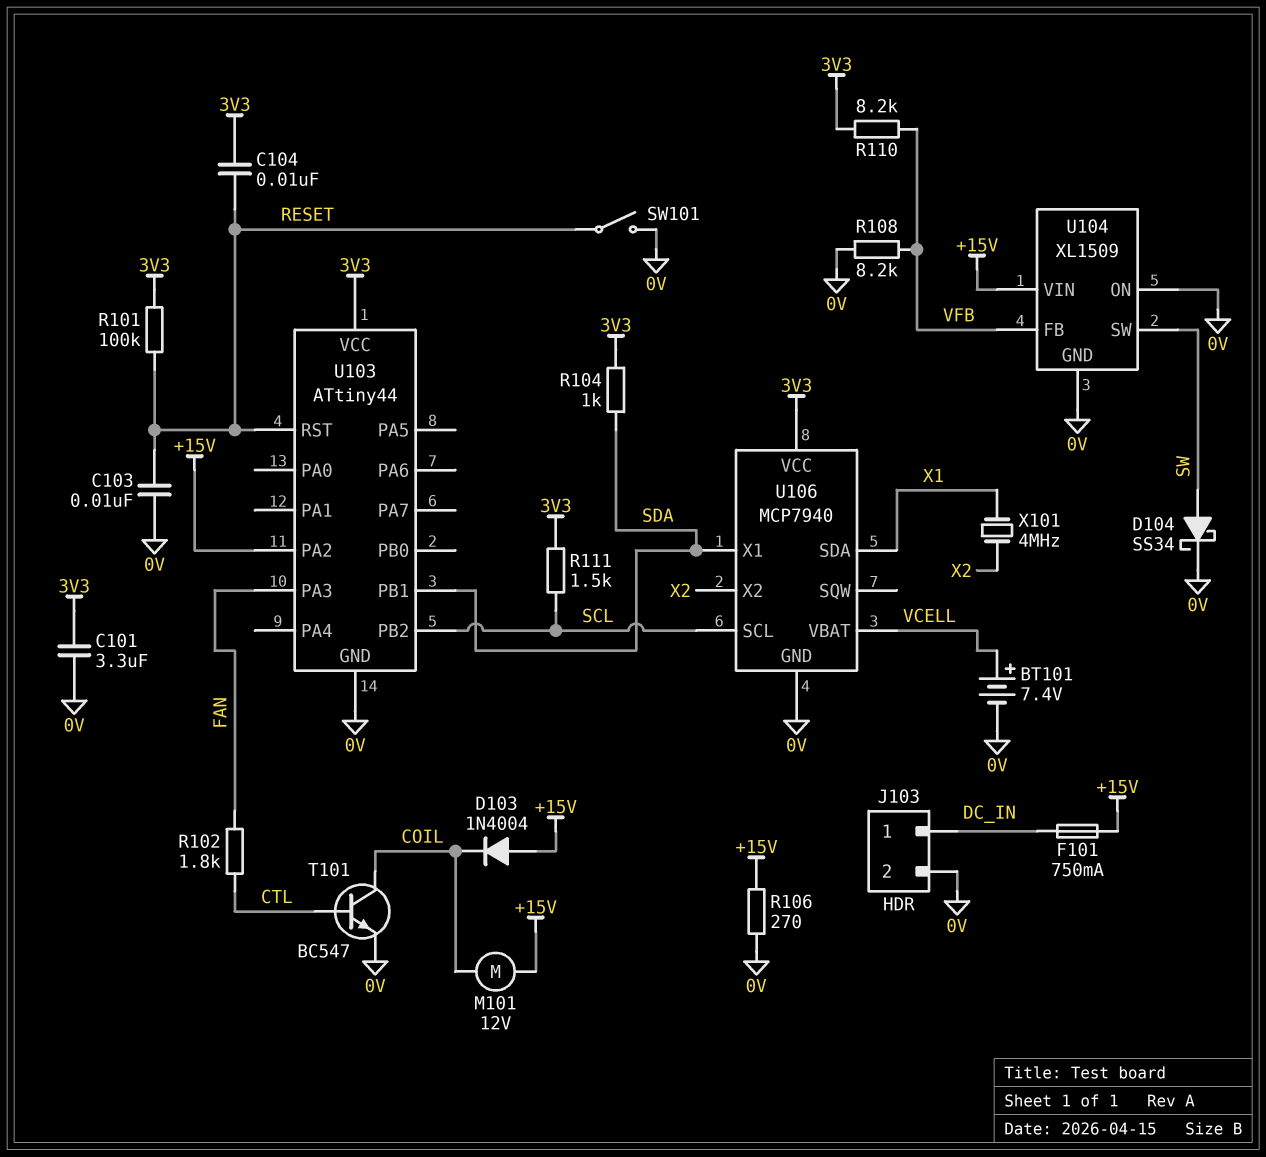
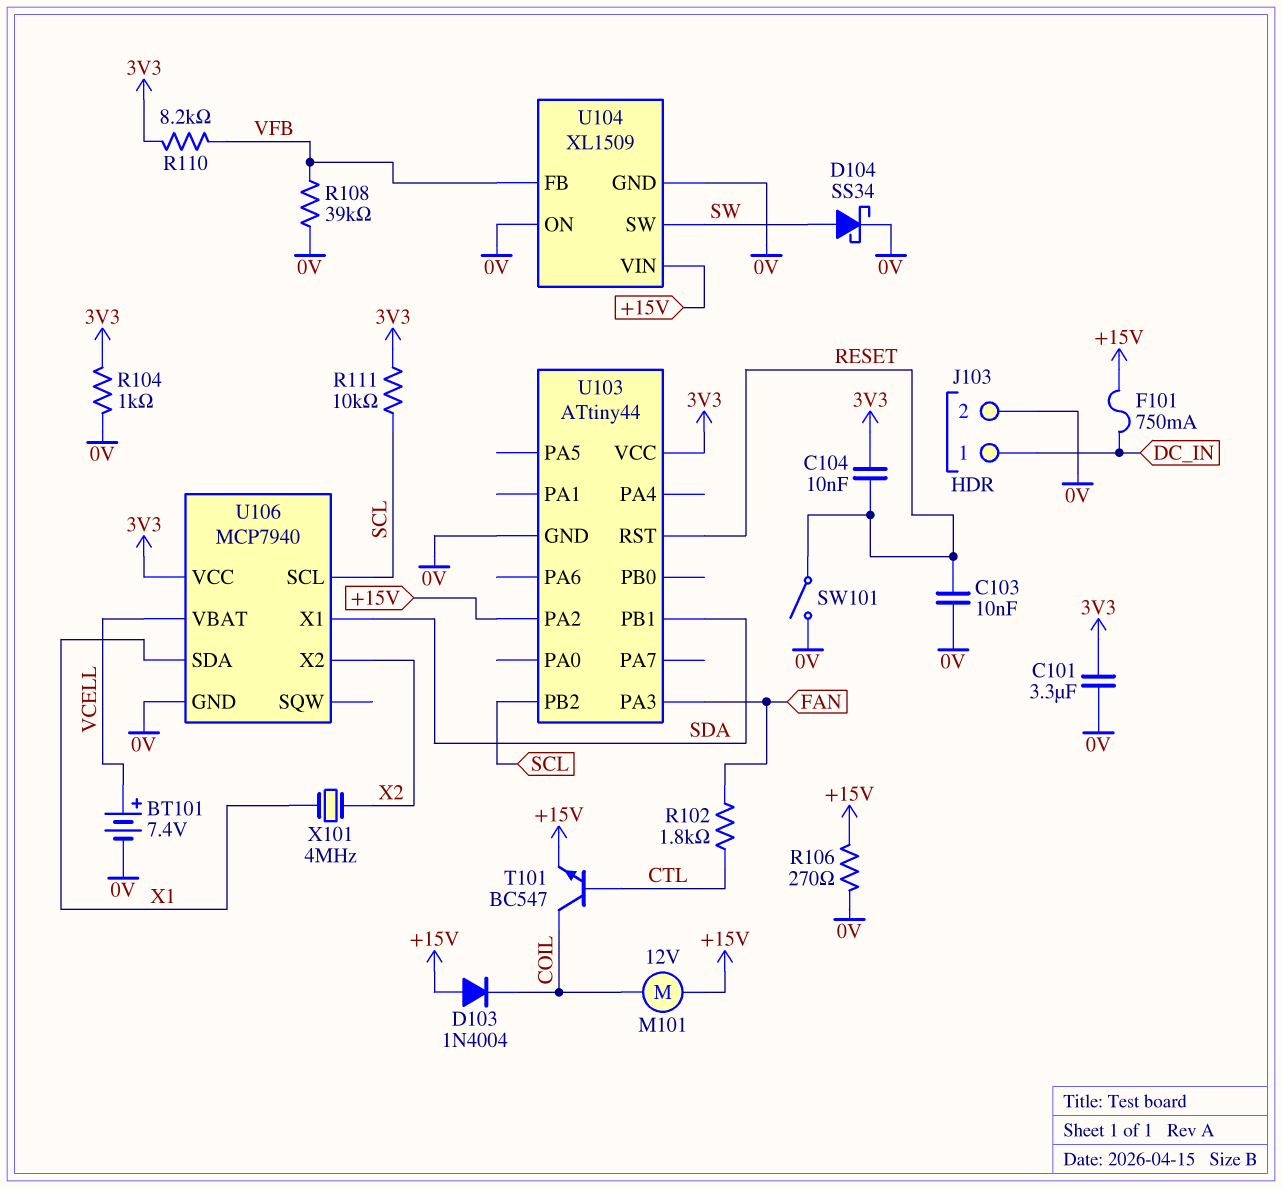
R101: 100k (3V3, RESET) -> none
R104: 1k (3V3, SDA) -> 1k (0V, 3V3)
R108: 8.2k (0V, VFB) -> 39k (0V, VFB)
R111: 1.5k (3V3, SCL) -> 10k (3V3, SCL)
T101: NPN BC547 (B CTL, C COIL, E 0V) -> NPN BC547 (B CTL, C COIL, E +15V)

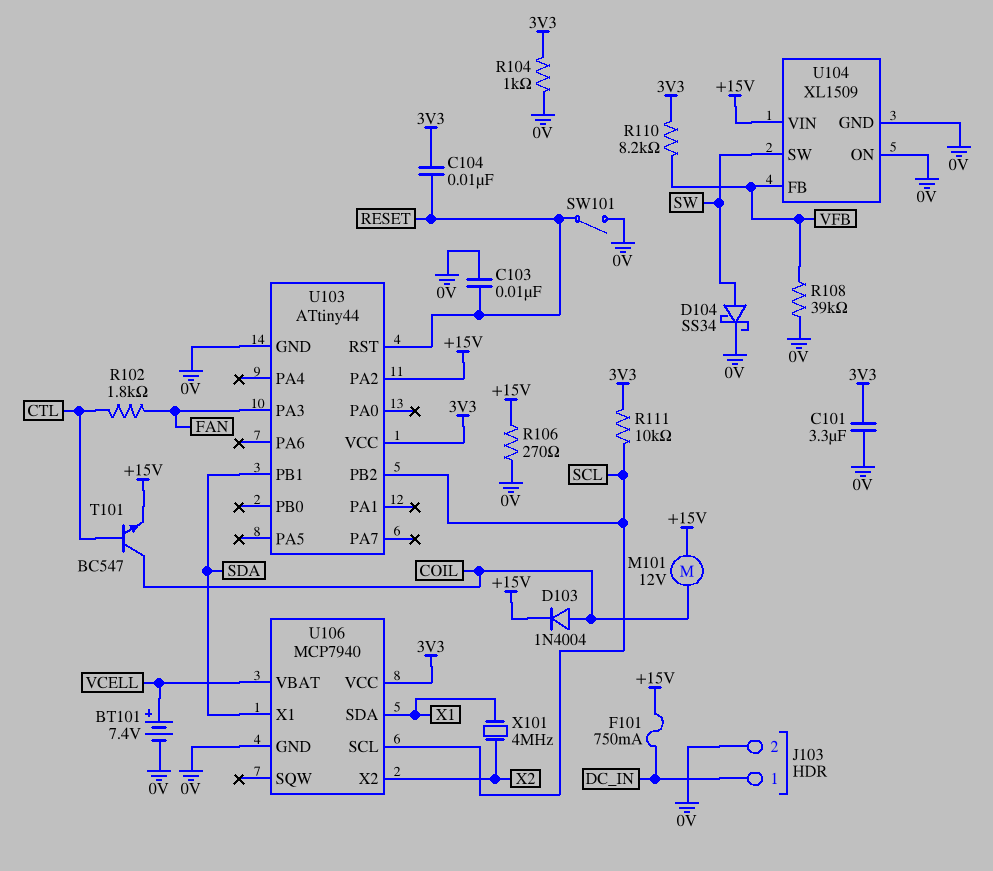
D103: diode 1N4004 (A +15V, K COIL) -> diode 1N4004 (A COIL, K +15V)

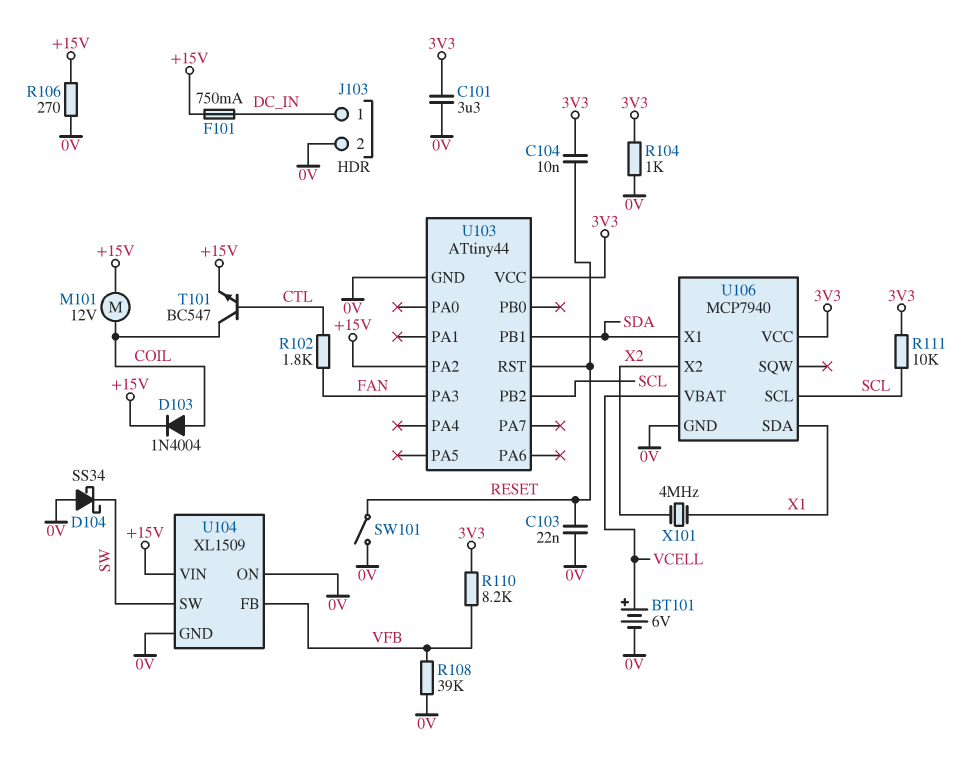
BT101: 7.4V (plus VCELL, minus 0V) -> 6V (plus VCELL, minus 0V)
C103: 10nF (0V, RESET) -> 22nF (0V, RESET)
D104: schottky SS34 (A SW, K 0V) -> schottky SS34 (A 0V, K SW)

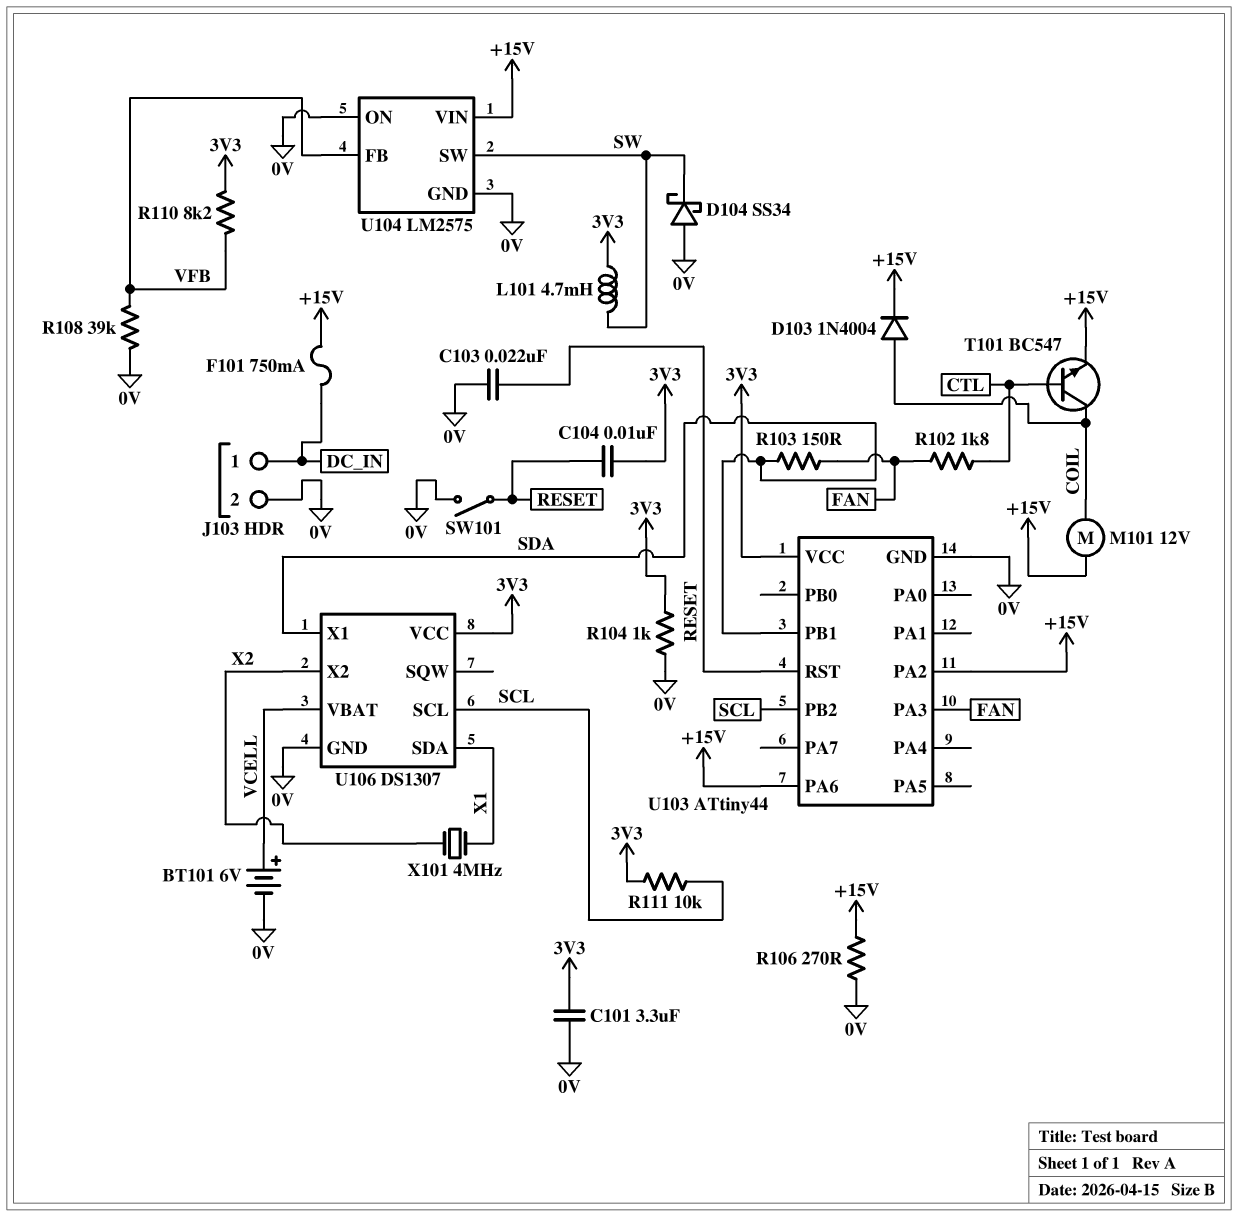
L101: none -> 4.7mH (3V3, SW)
R103: none -> 150 (FAN, SDA)
U103 pin PA6: none -> +15V
U104: XL1509 -> LM2575
U106: MCP7940 -> DS1307

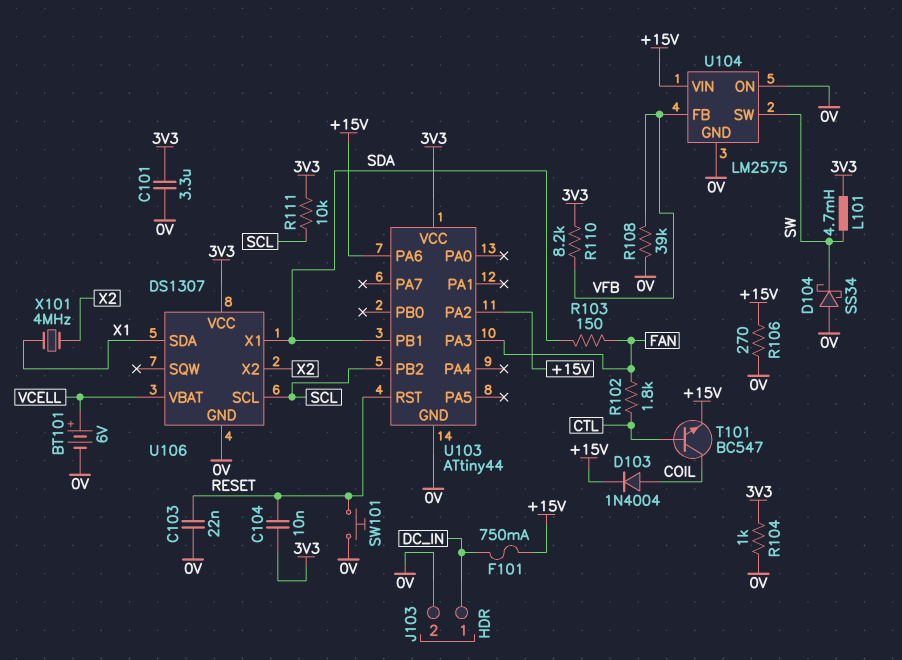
M101: motor 12V (+15V, COIL) -> none
SW101: switch (0V, RESET) -> button (0V, RESET)

